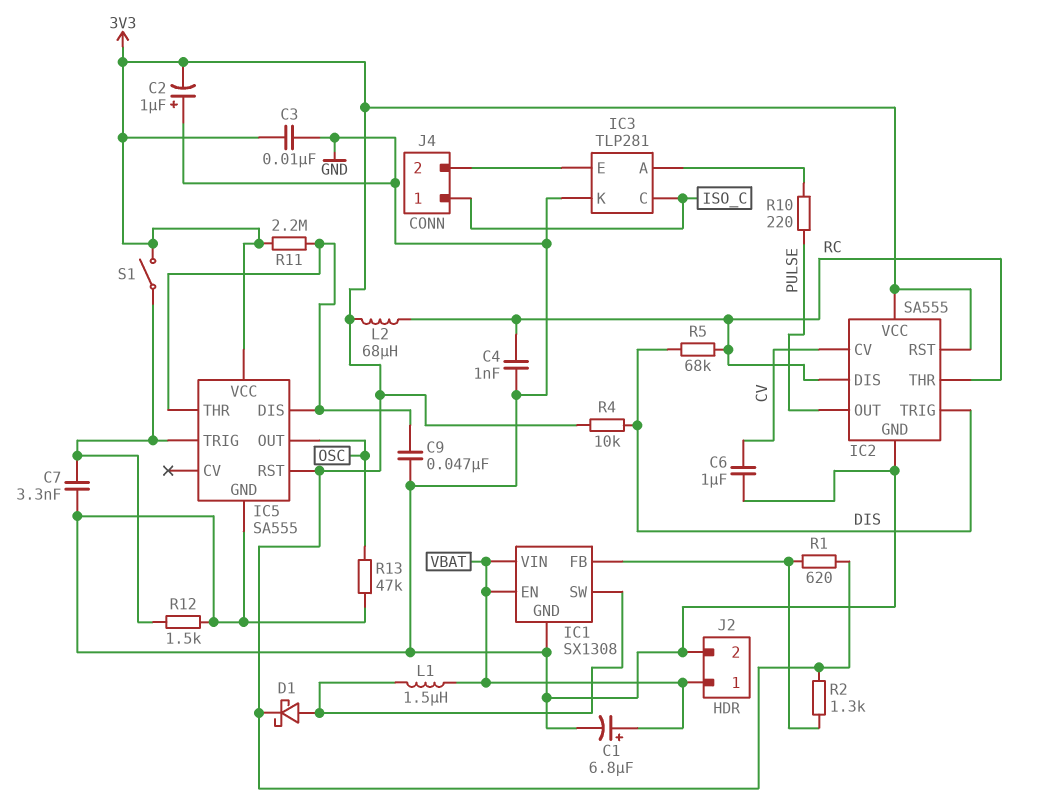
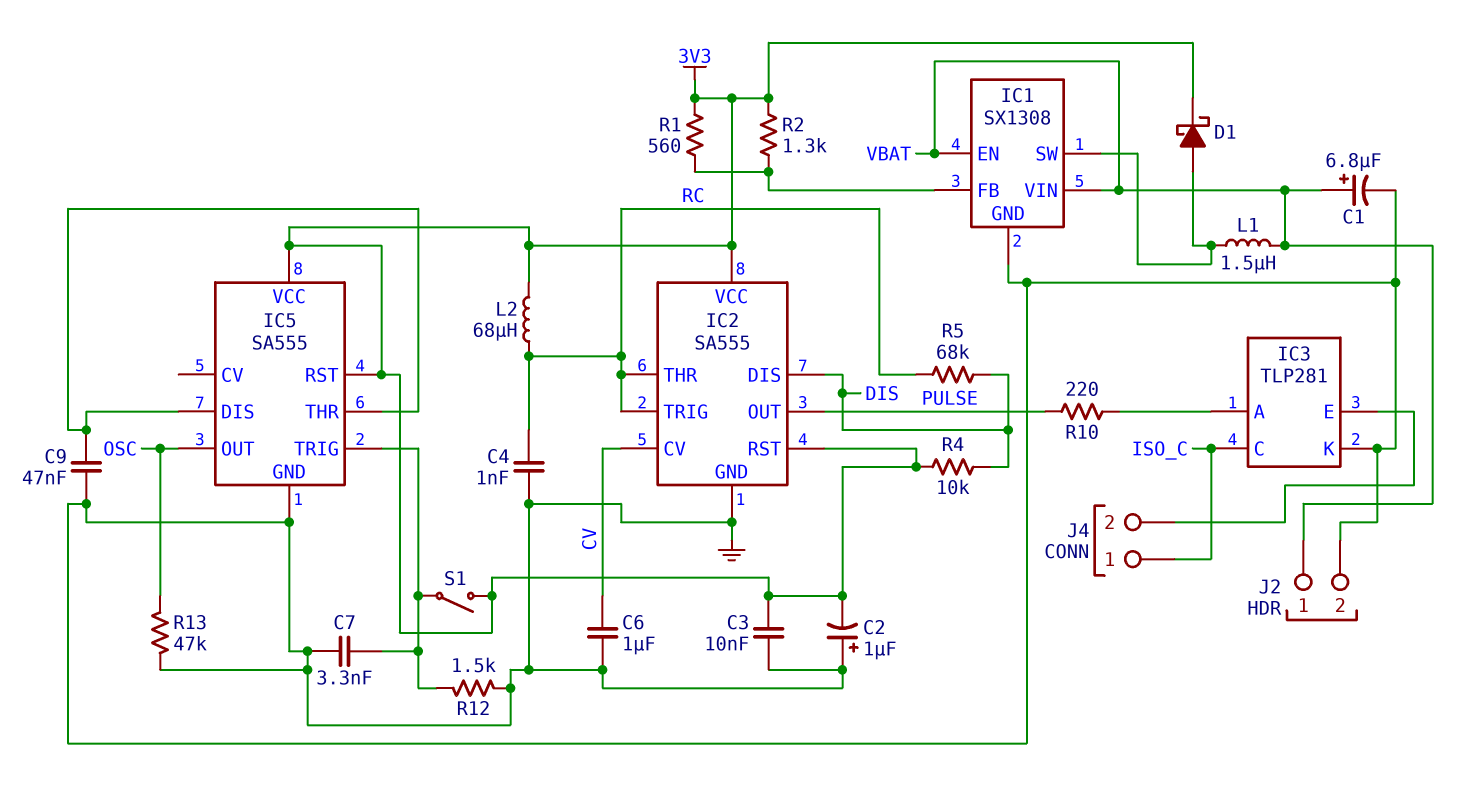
IC2 pin DIS: RC -> DIS
IC2 pin TRIG: DIS -> RC
R1: 620 (3V3, IC1/FB) -> 560 (3V3, IC1/FB)
R11: 2.2M (3V3, IC5/DIS) -> none

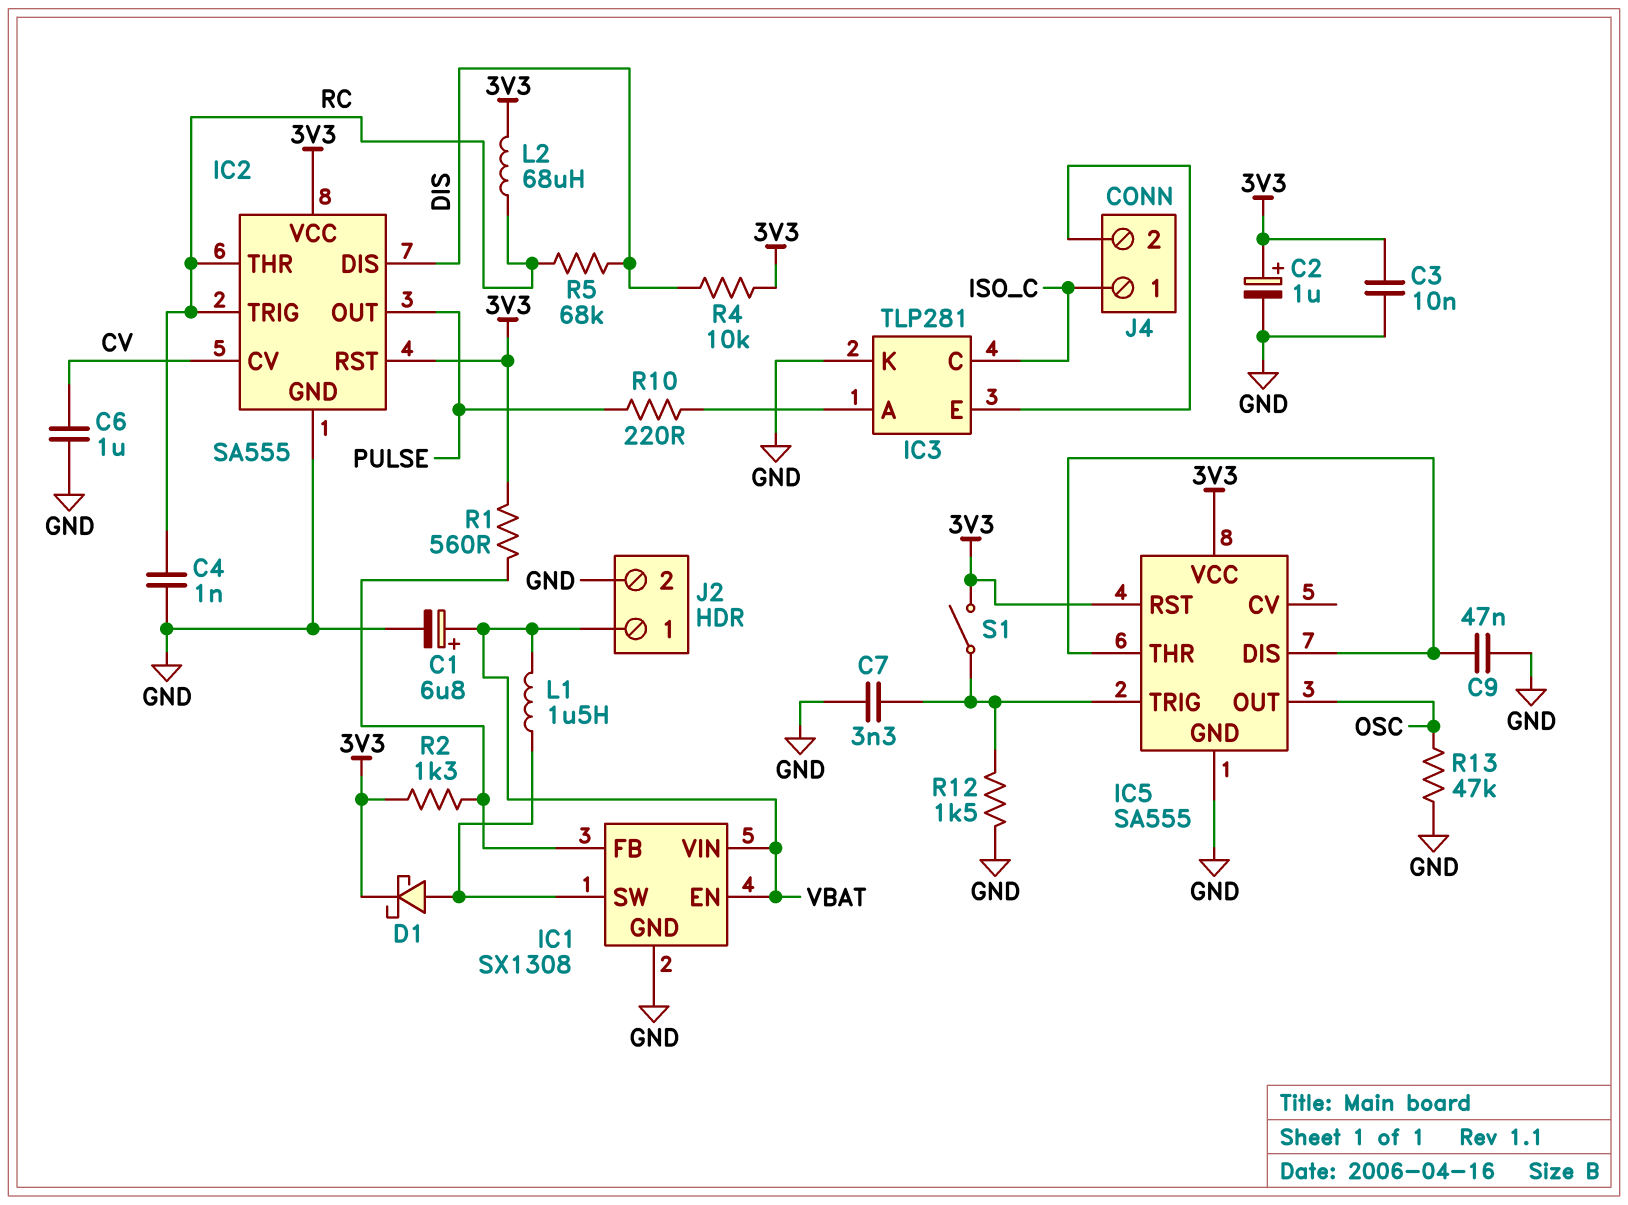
C2: 1uF (plus GND, minus 3V3) -> 1uF (plus 3V3, minus GND)

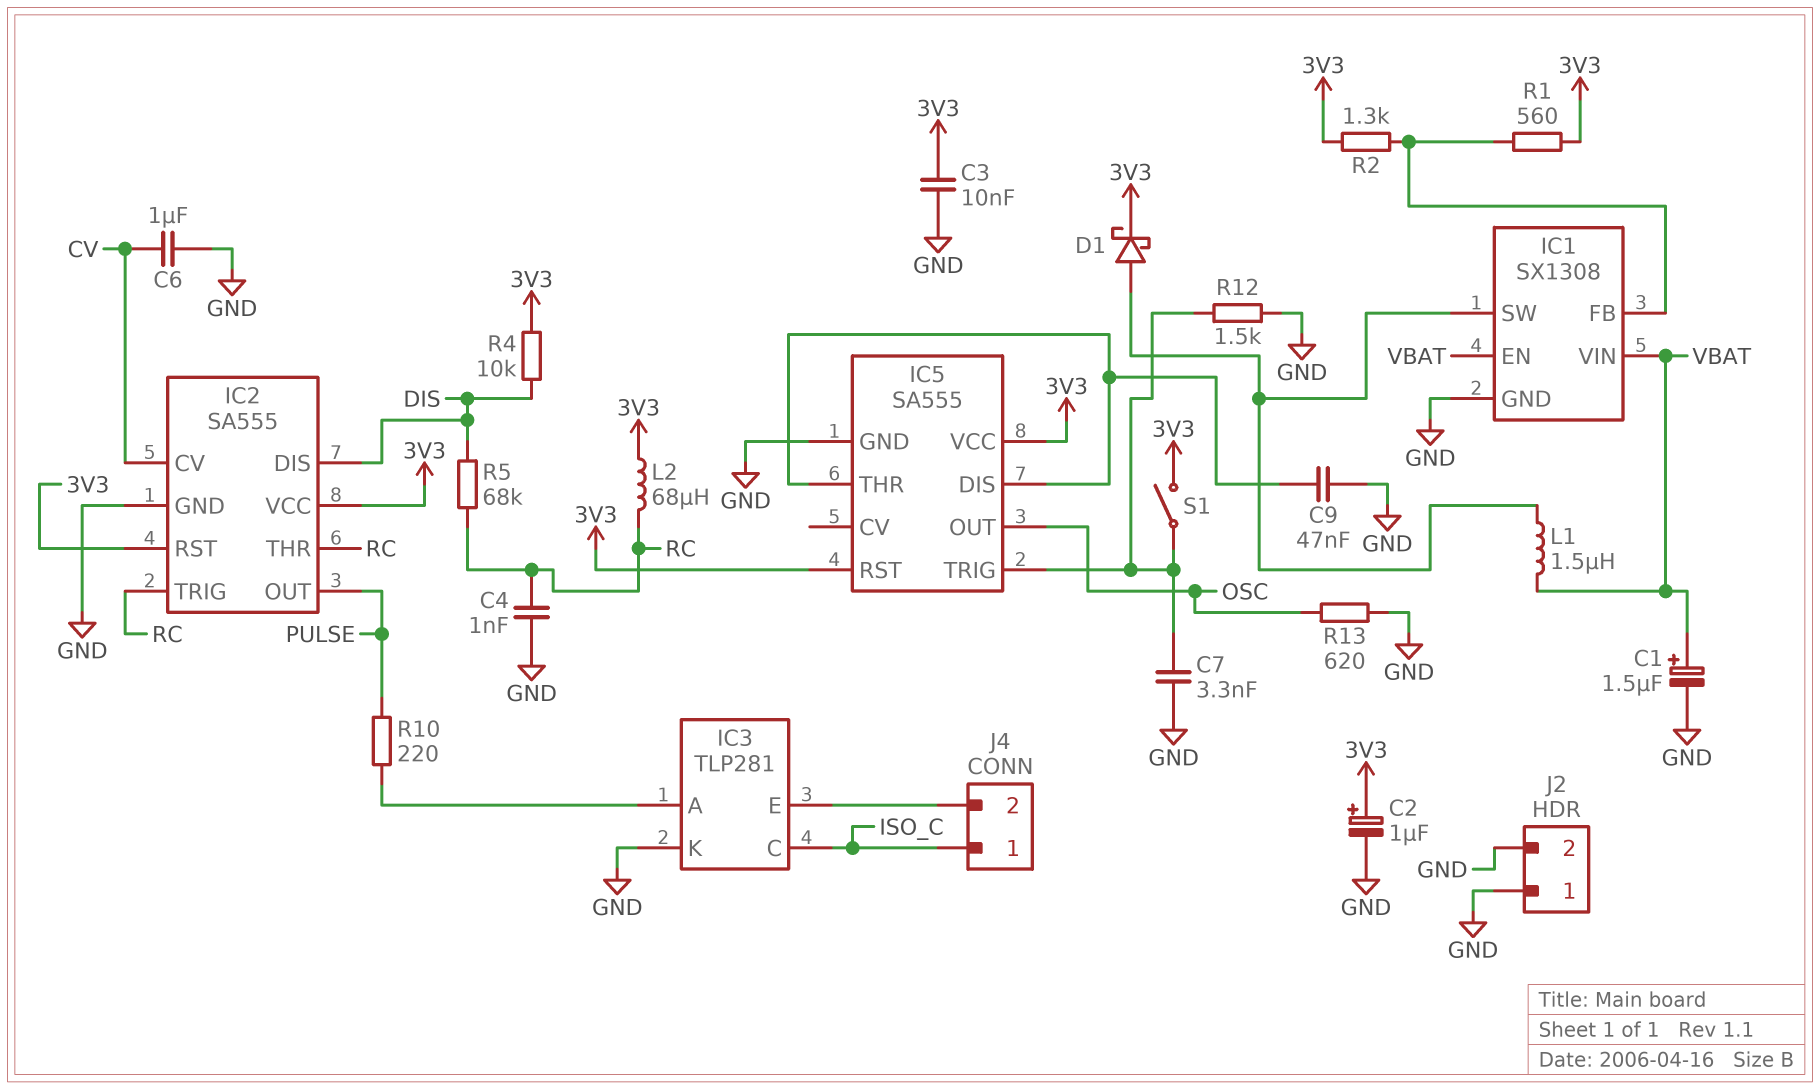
C1: 6.8uF (plus VBAT, minus GND) -> 1.5uF (plus VBAT, minus GND)
J2 pin 1: VBAT -> GND
R13: 47k (GND, OSC) -> 620 (GND, OSC)

